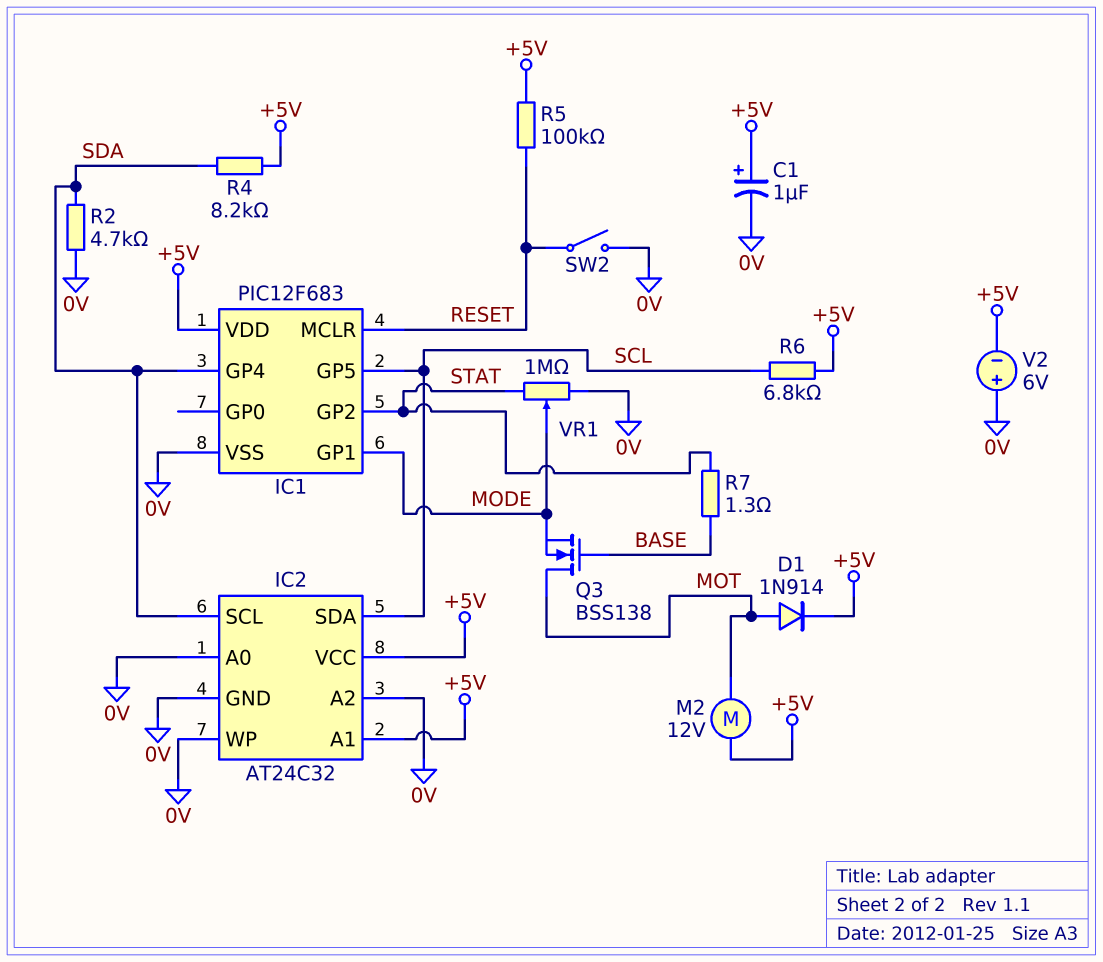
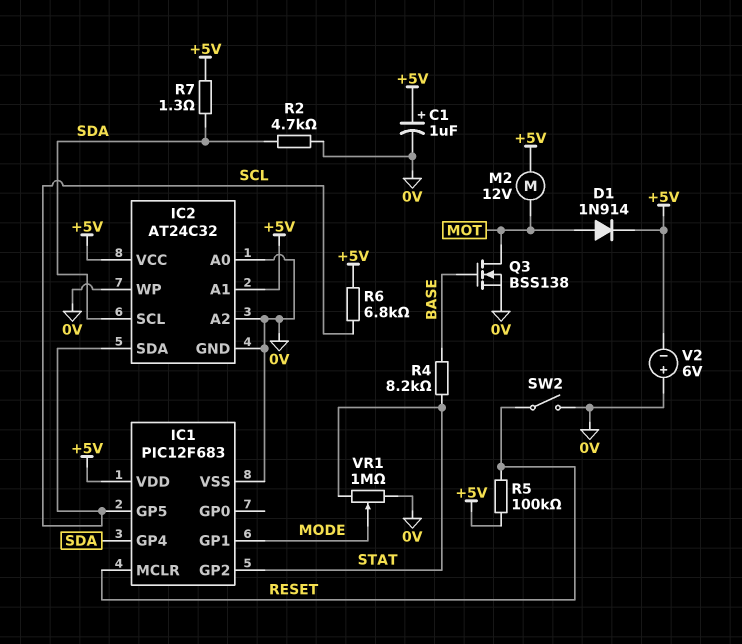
Q3: NMOS BSS138 (G BASE, D MOT, S MODE) -> NMOS BSS138 (G BASE, D MOT, S 0V)
R4: 8.2k (+5V, SDA) -> 8.2k (BASE, STAT)
R7: 1.3 (BASE, STAT) -> 1.3 (+5V, SDA)

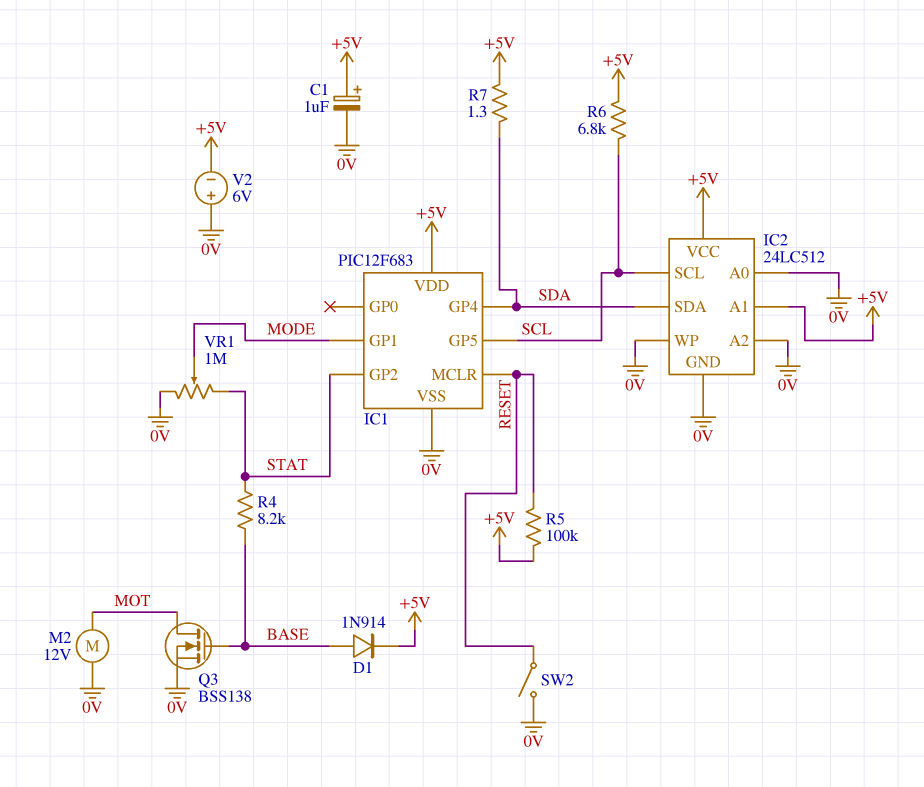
D1: diode 1N914 (A MOT, K +5V) -> diode 1N914 (A BASE, K +5V)
IC2: AT24C32 -> 24LC512
IC2 pin SCL: SDA -> SCL
IC2 pin SDA: SCL -> SDA
M2: motor 12V (+5V, MOT) -> motor 12V (0V, MOT)
R2: 4.7k (0V, SDA) -> none

